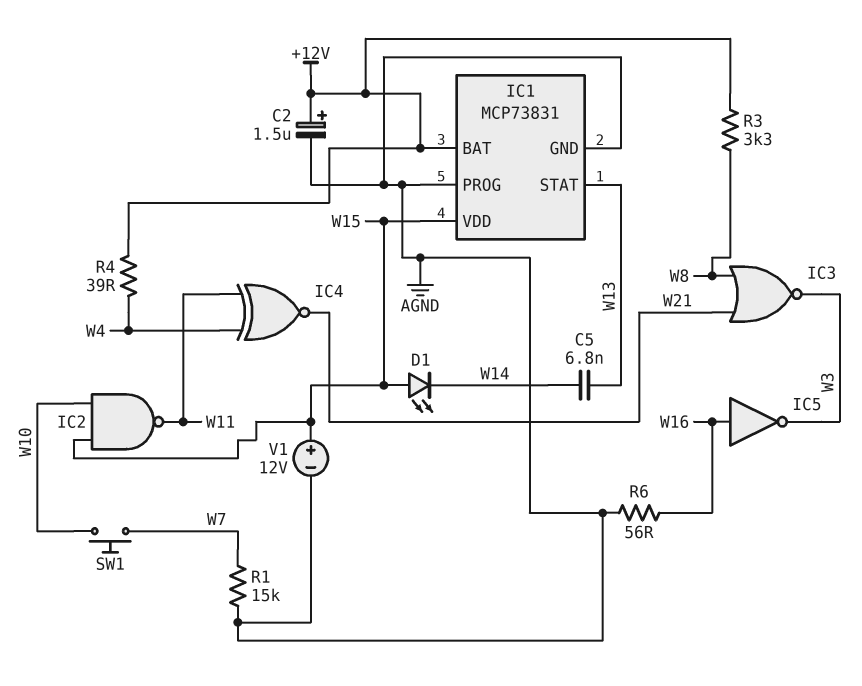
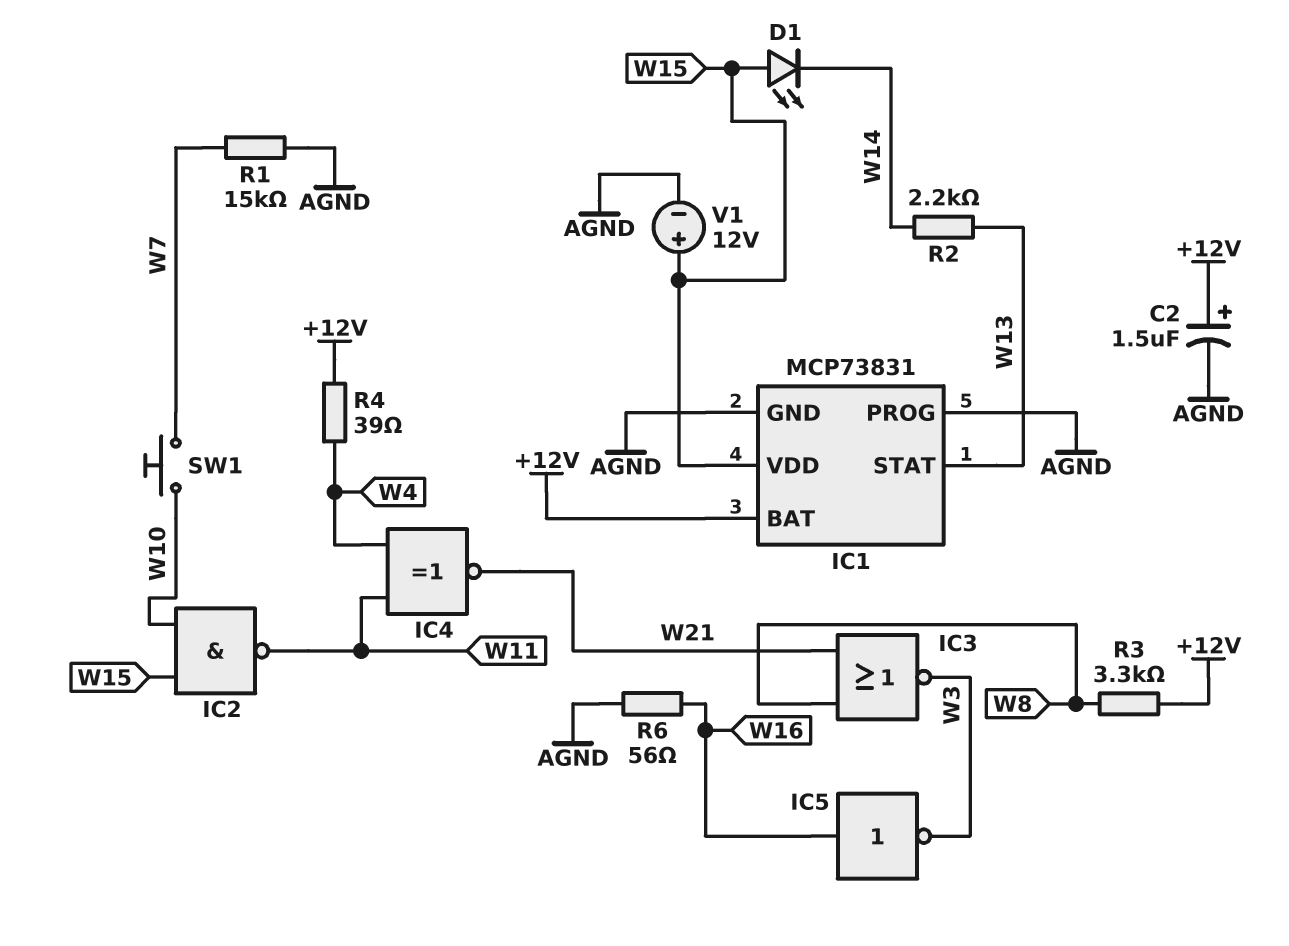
C5: 6.8nF (W13, W14) -> none
R2: none -> 2.2k (W13, W14)

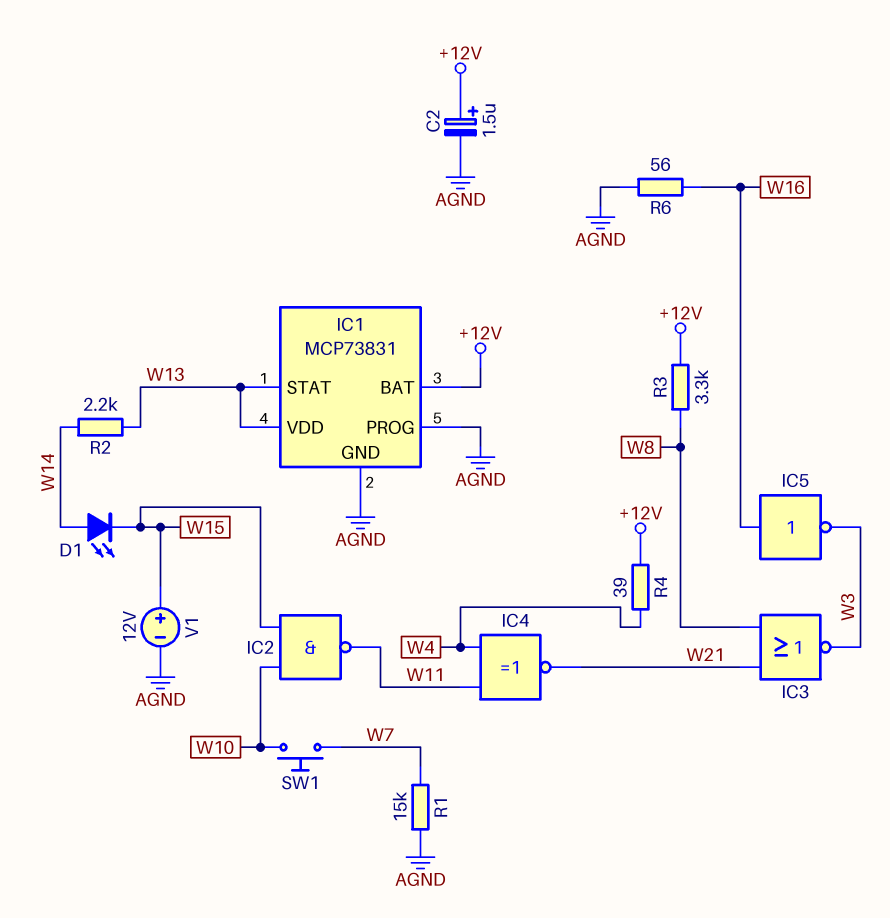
D1: LED (A W15, K W14) -> LED (A W14, K W15)
IC1 pin VDD: W15 -> W13

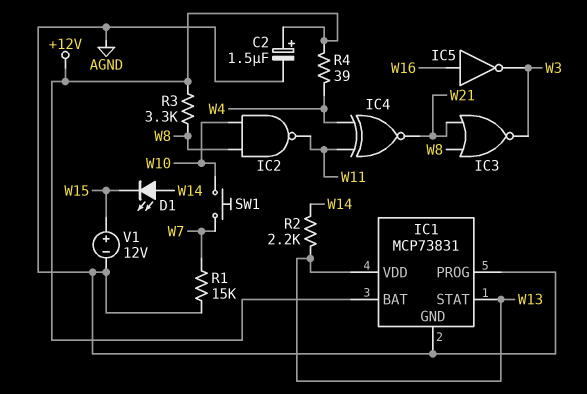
IC2: NAND (in W10, in W15, out W11) -> NAND (in W8, in W10, out W11)
R6: 56 (AGND, W16) -> none

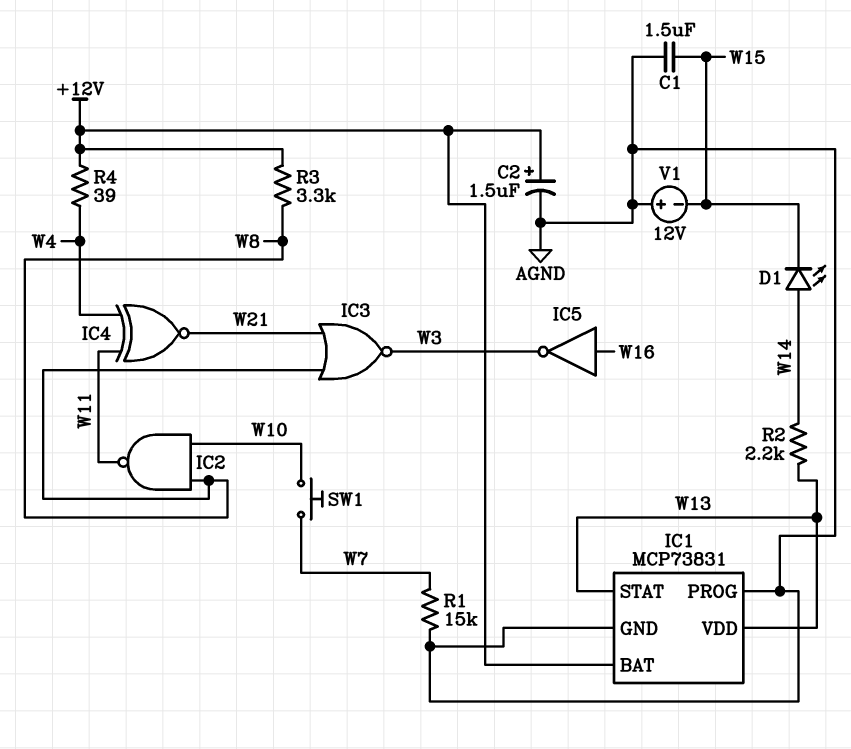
C1: none -> 1.5uF (AGND, W15)
V1: 12V (plus W15, minus AGND) -> 12V (plus AGND, minus W15)

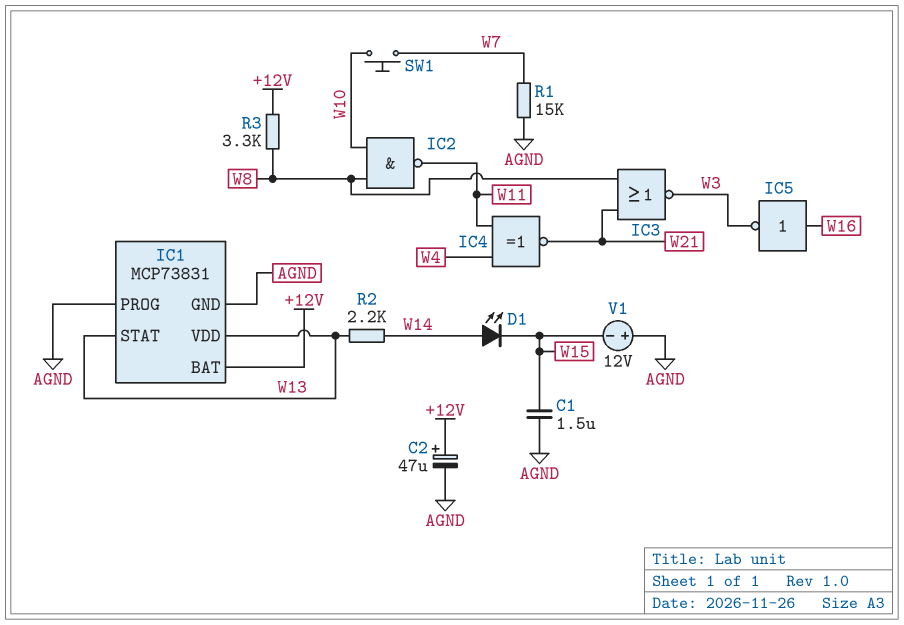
C2: 1.5uF (plus +12V, minus AGND) -> 47uF (plus +12V, minus AGND)
R4: 39 (+12V, W4) -> none

